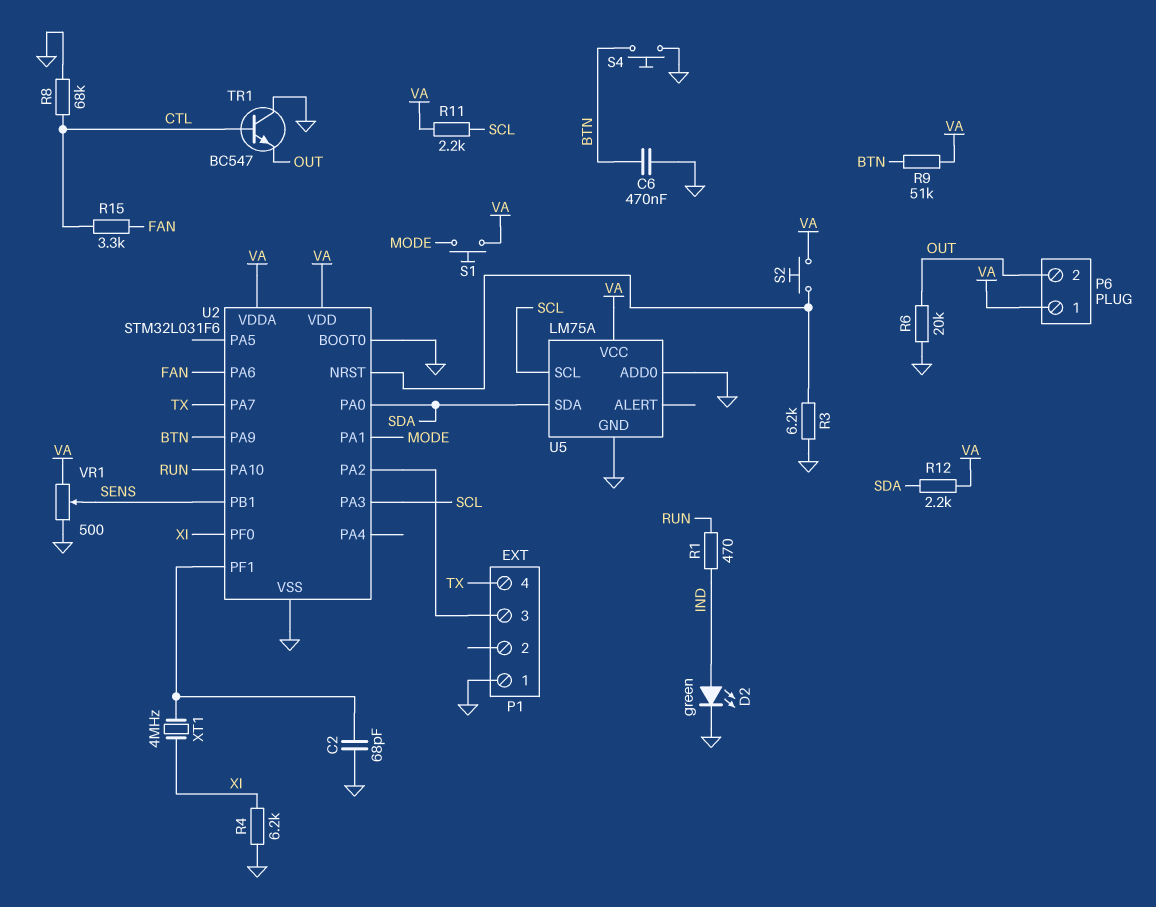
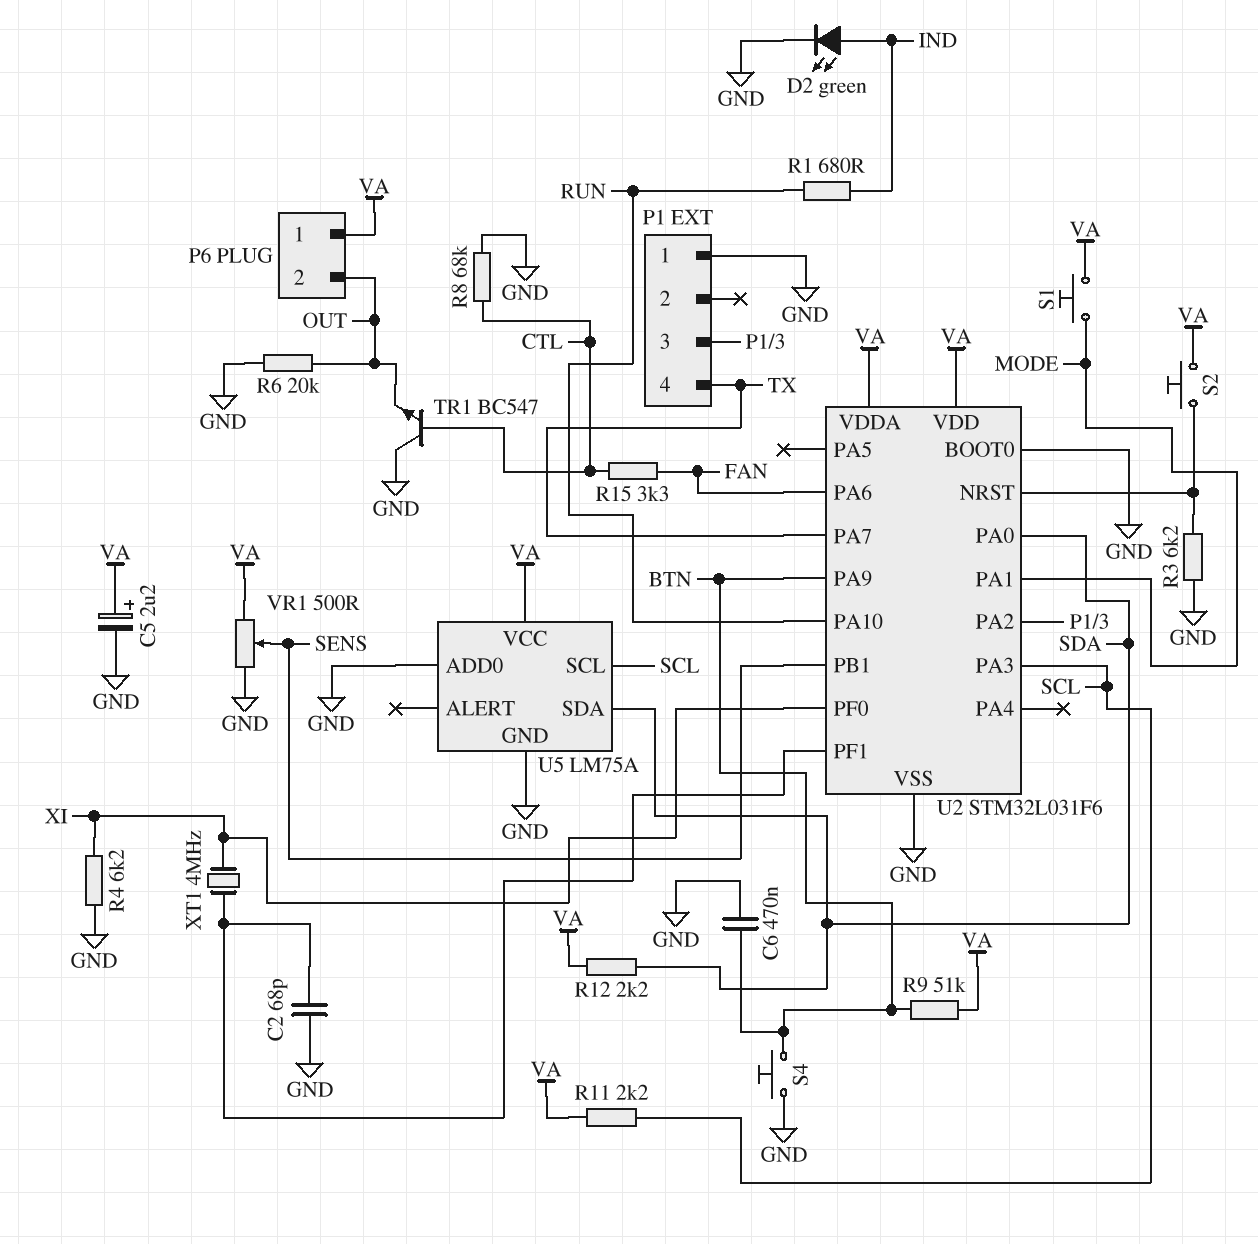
C5: none -> 2.2uF (plus VA, minus GND)
R1: 470 (IND, RUN) -> 680 (IND, RUN)

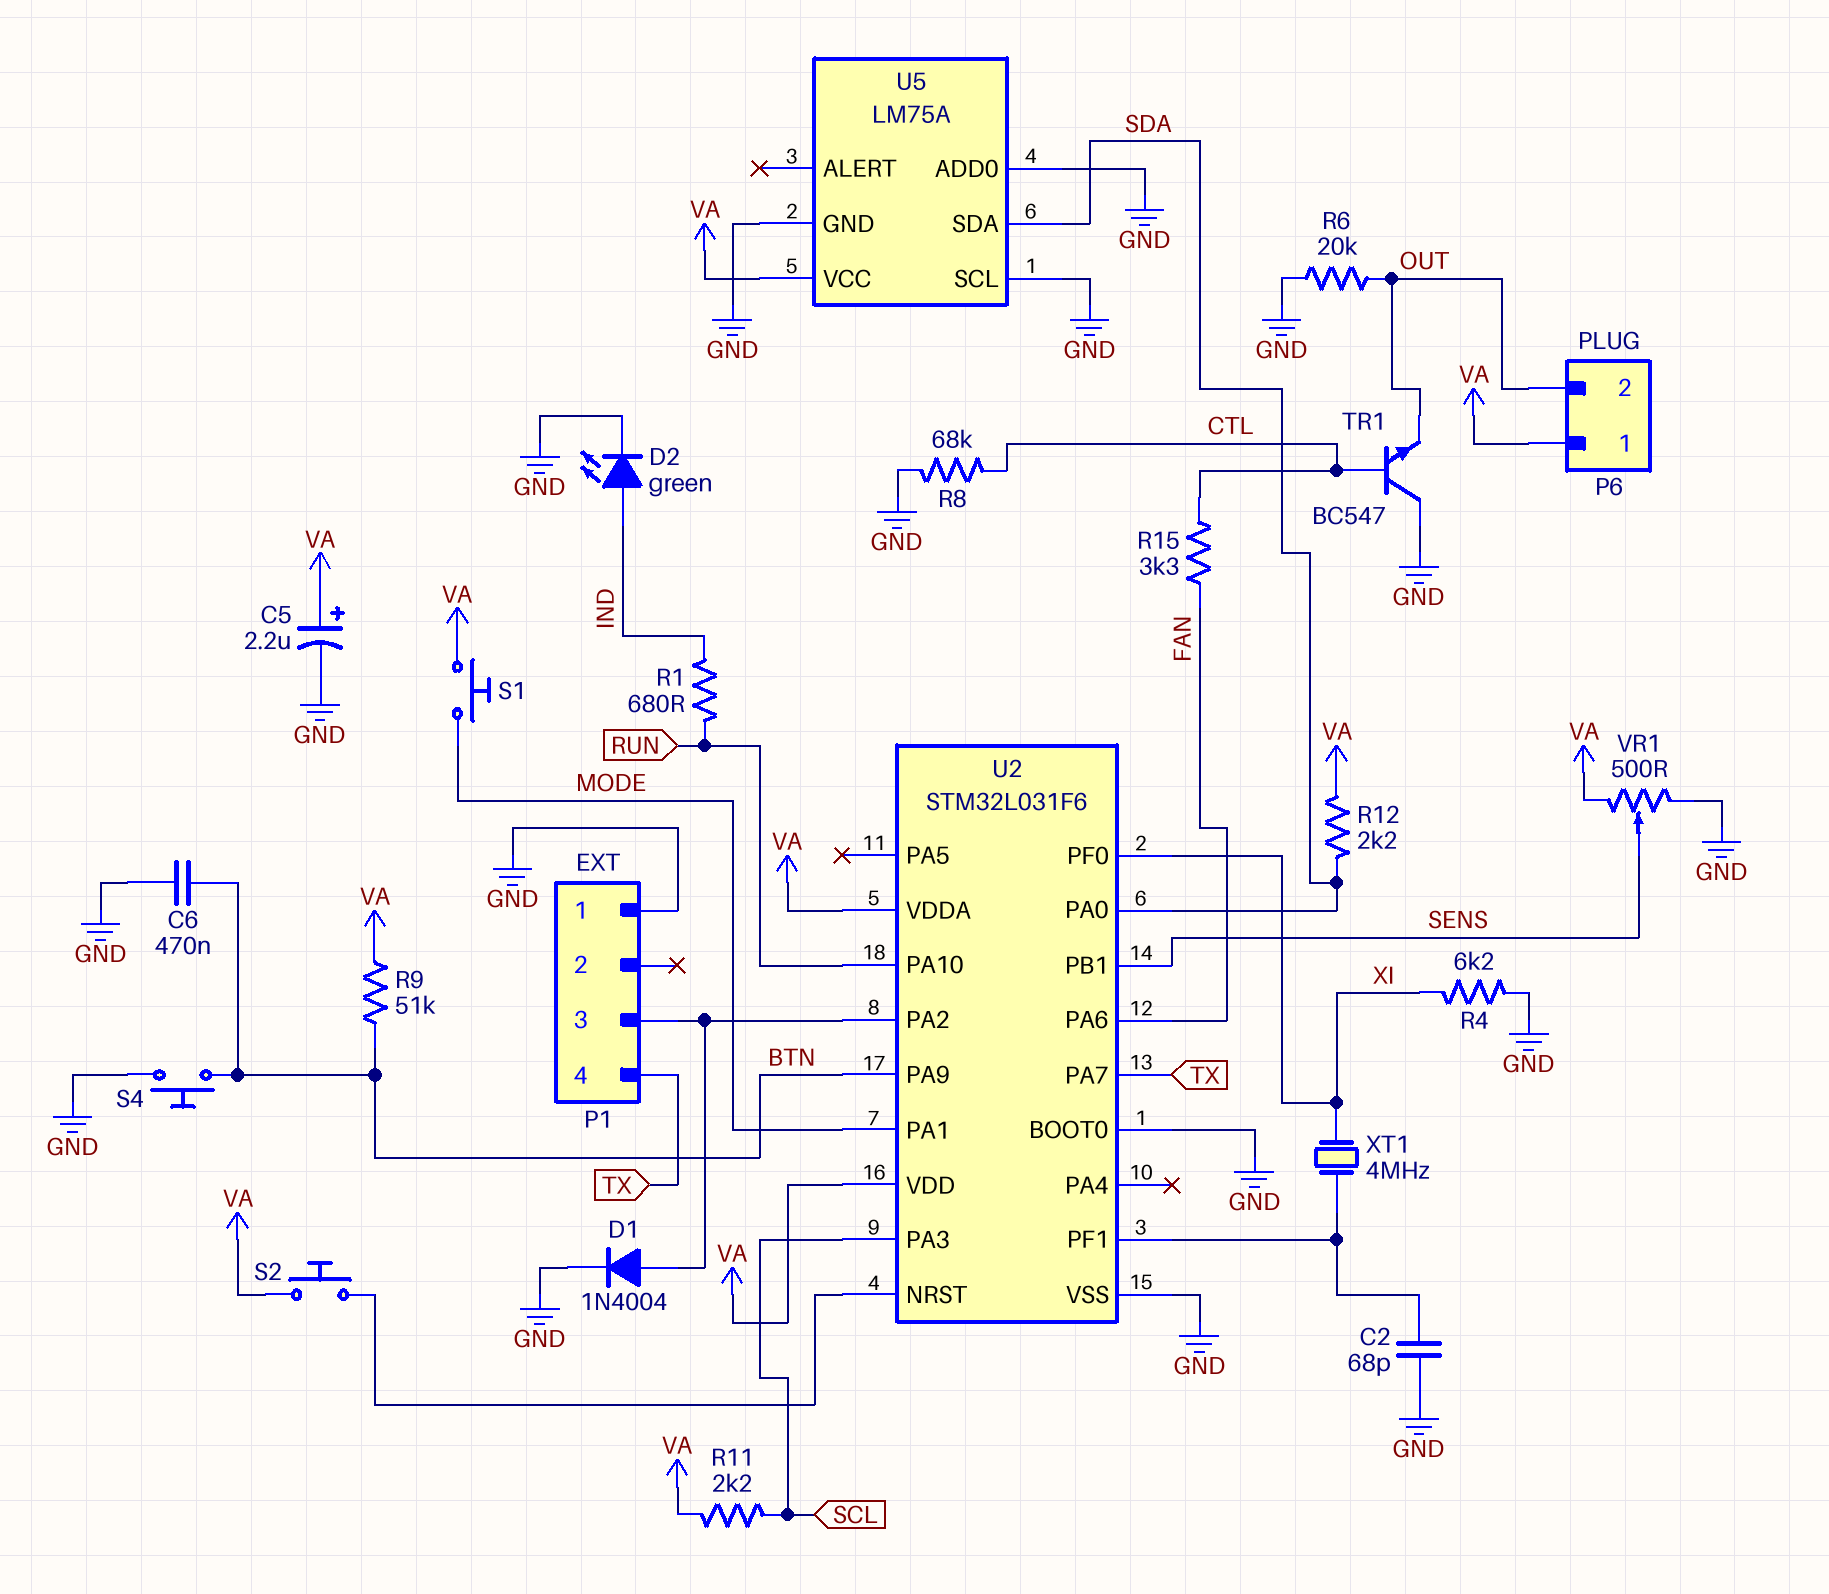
D1: none -> diode 1N4004 (A P1/3, K GND)
R3: 6.2k (GND, U2/NRST) -> none
U5 pin SCL: SCL -> GND

